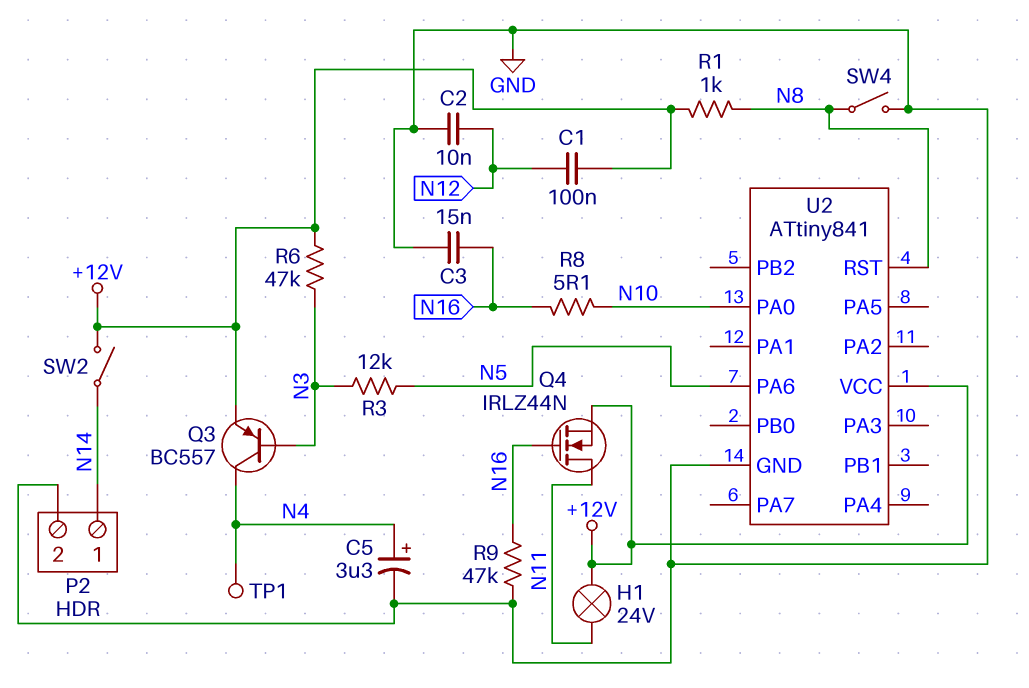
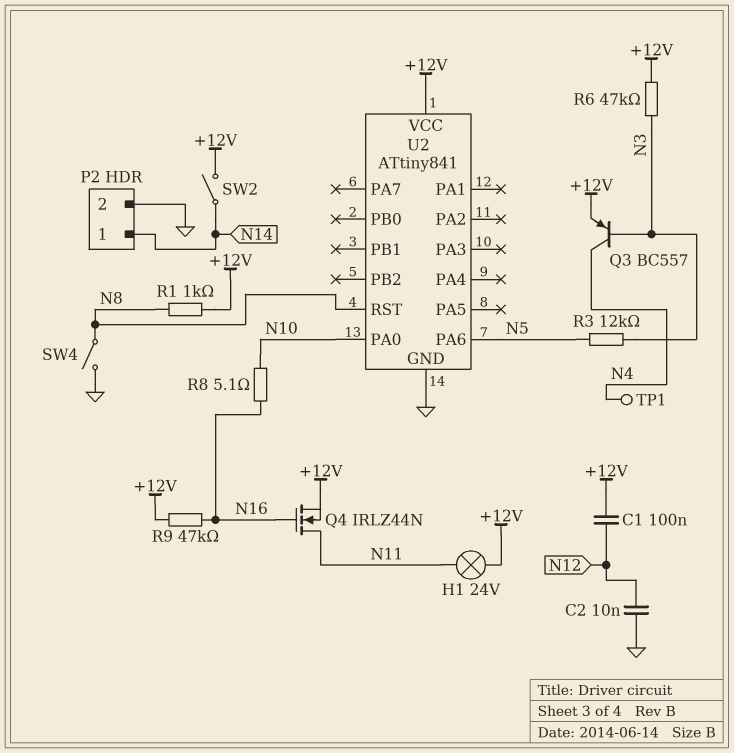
C3: 15nF (GND, N16) -> none
C5: 3.3uF (plus N4, minus GND) -> none
R9: 47k (GND, N16) -> 47k (+12V, N16)

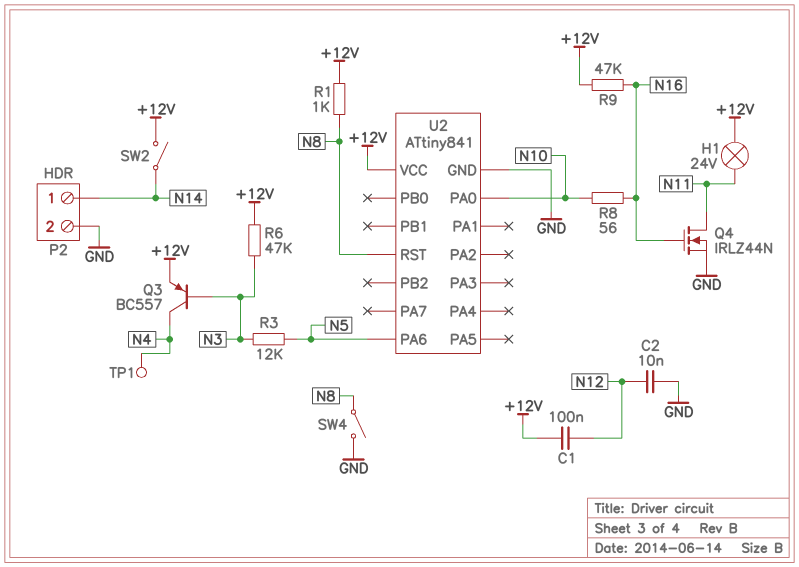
Q4: NMOS IRLZ44N (G N16, D N11, S +12V) -> NMOS IRLZ44N (G N16, D N11, S GND)
R8: 5.1 (N10, N16) -> 56 (N10, N16)

